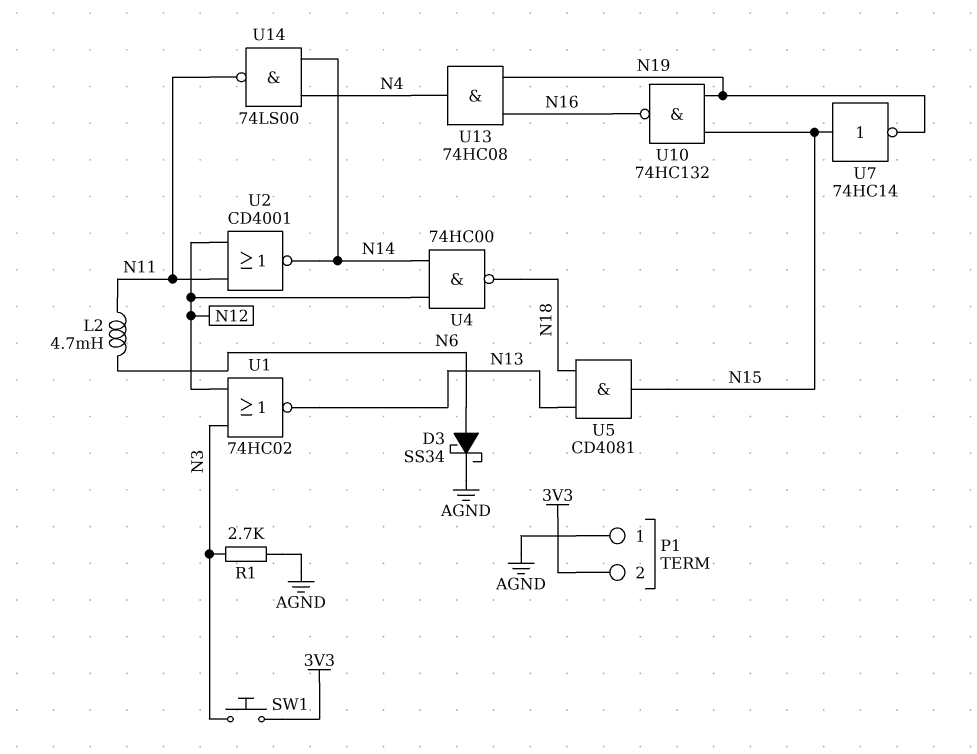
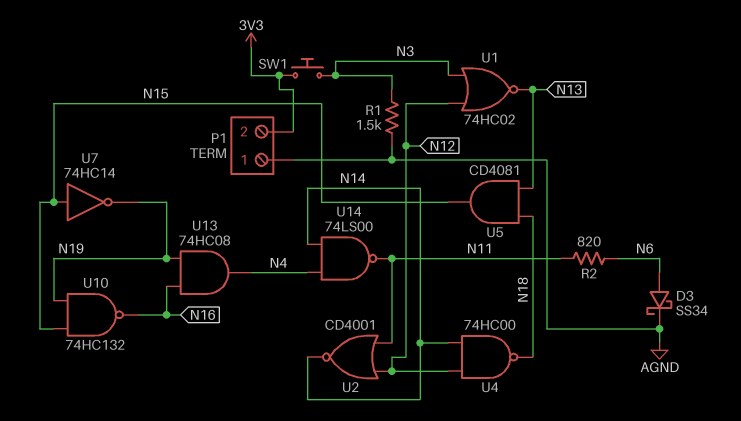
L2: 4.7mH (N6, N11) -> none
R1: 2.7k (AGND, N3) -> 1.5k (AGND, N3)
R2: none -> 820 (N6, N11)

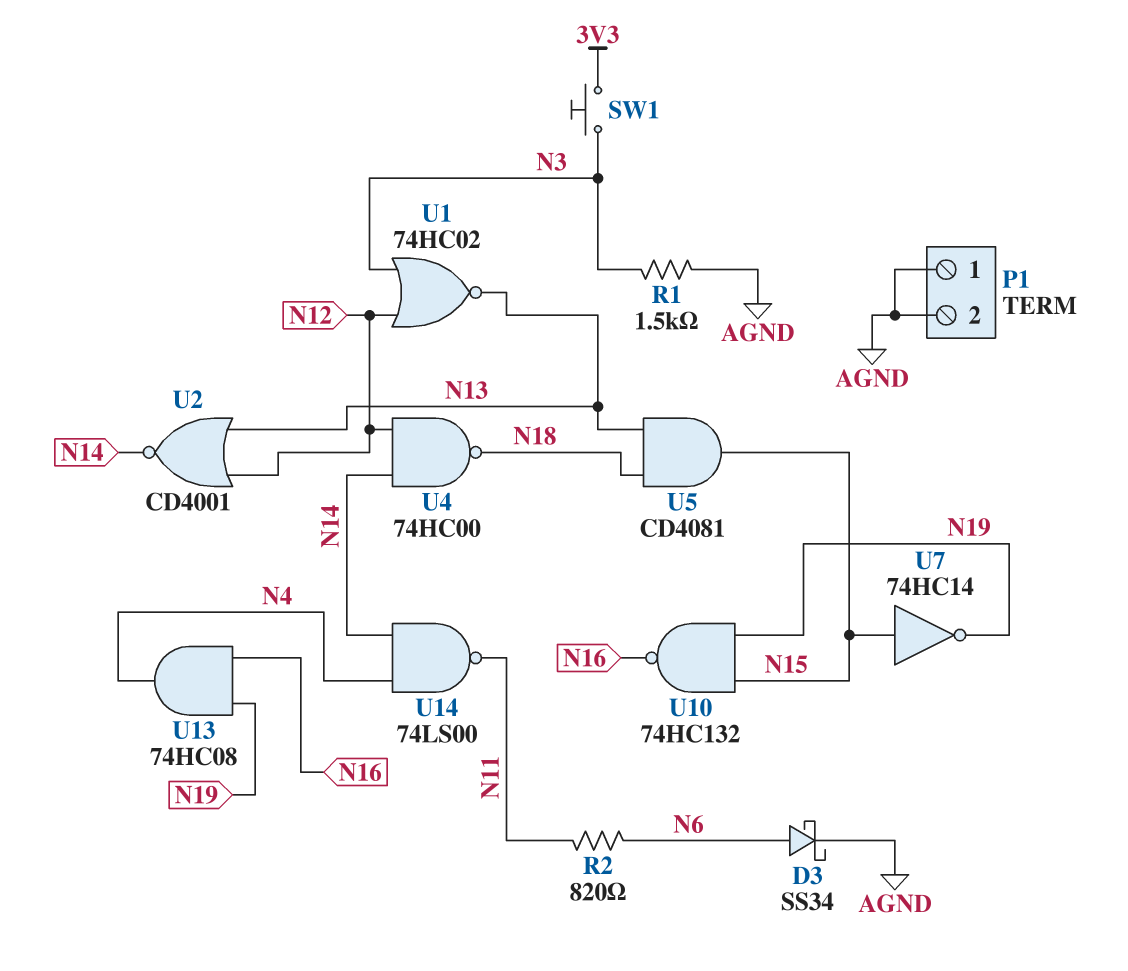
P1 pin 2: 3V3 -> AGND
U2: NOR CD4001 (in N11, in N12, out N14) -> NOR CD4001 (in N12, in N13, out N14)

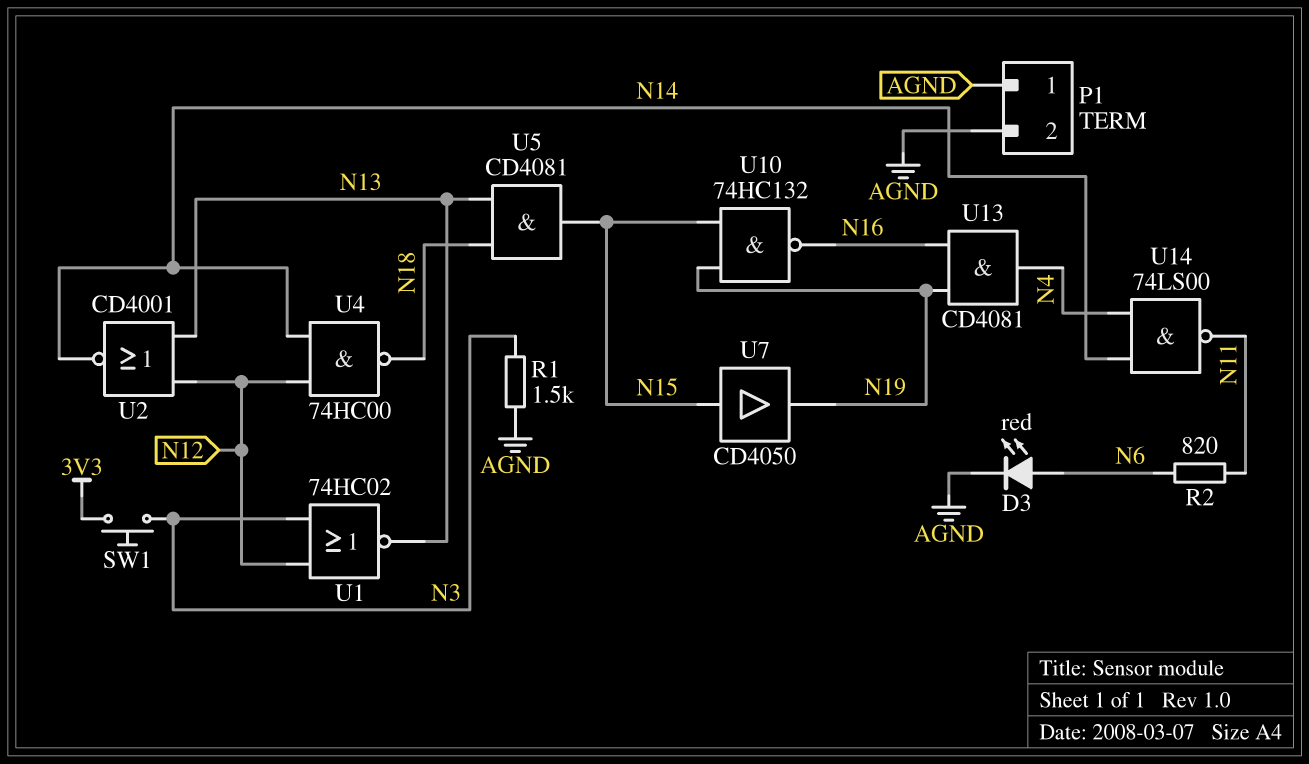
D3: schottky SS34 (A N6, K AGND) -> LED red (A N6, K AGND)
U7: NOT 74HC14 (in N15, out N19) -> buffer CD4050 (in N15, out N19)
U13: AND 74HC08 (in N16, in N19, out N4) -> AND CD4081 (in N16, in N19, out N4)

